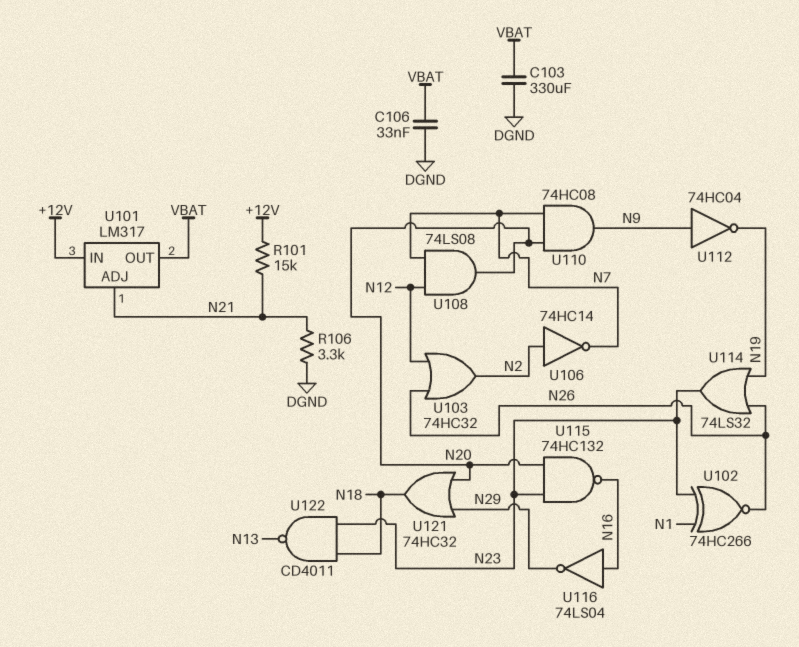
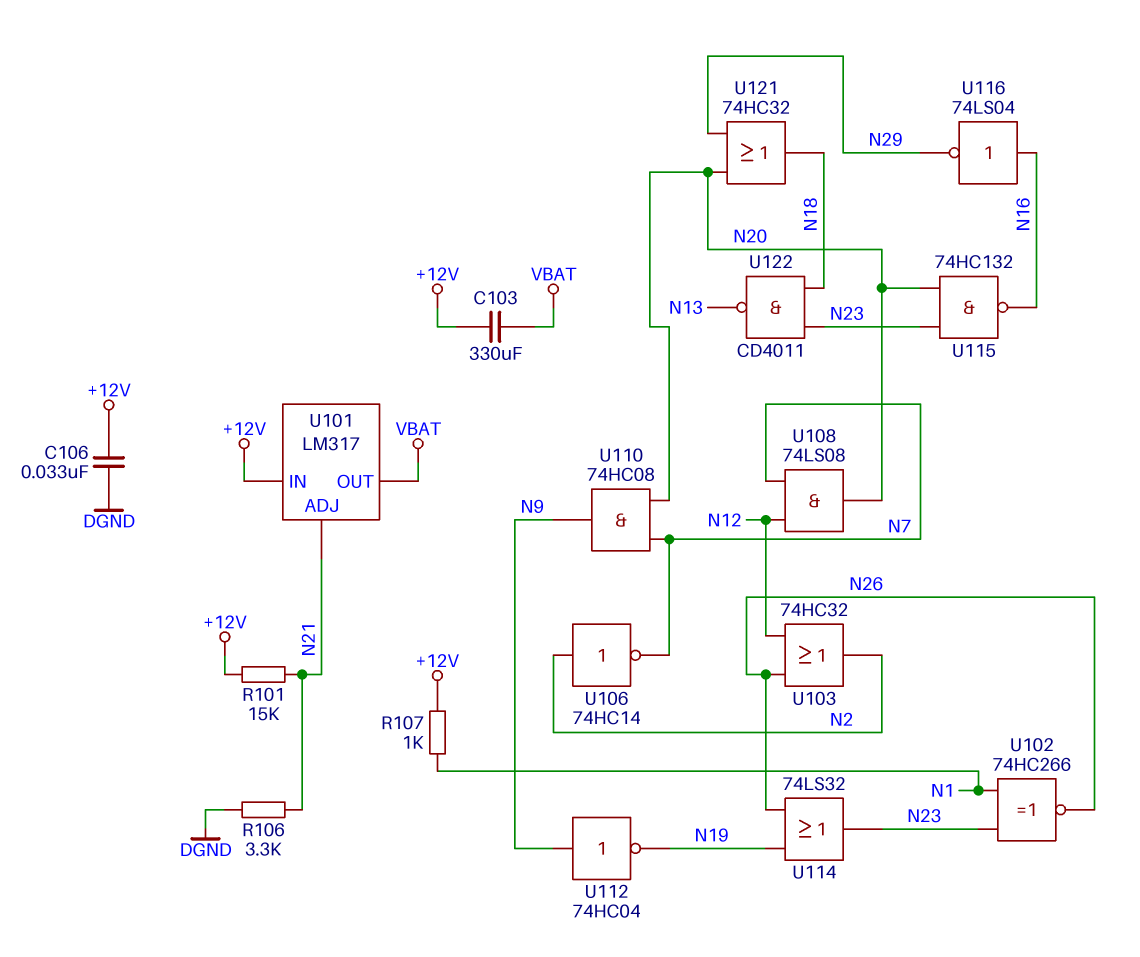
C103: 330uF (DGND, VBAT) -> 330uF (+12V, VBAT)
C106: 33nF (DGND, VBAT) -> 33nF (+12V, DGND)
R107: none -> 1k (+12V, N1)

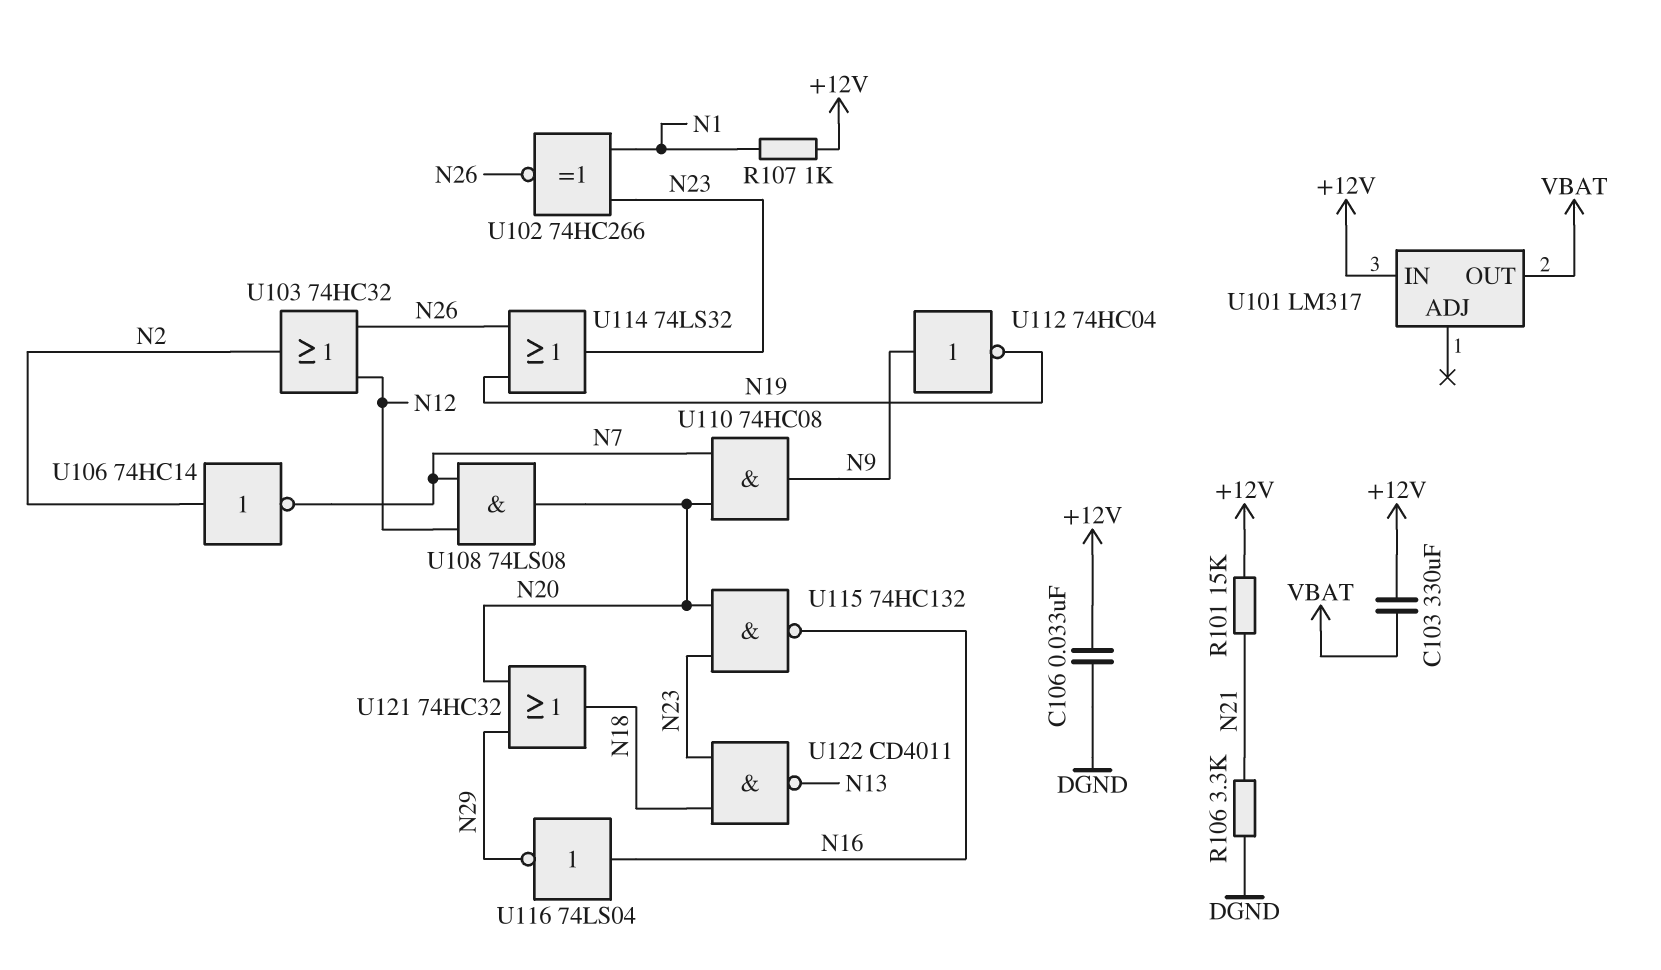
U101 pin ADJ: N21 -> none

